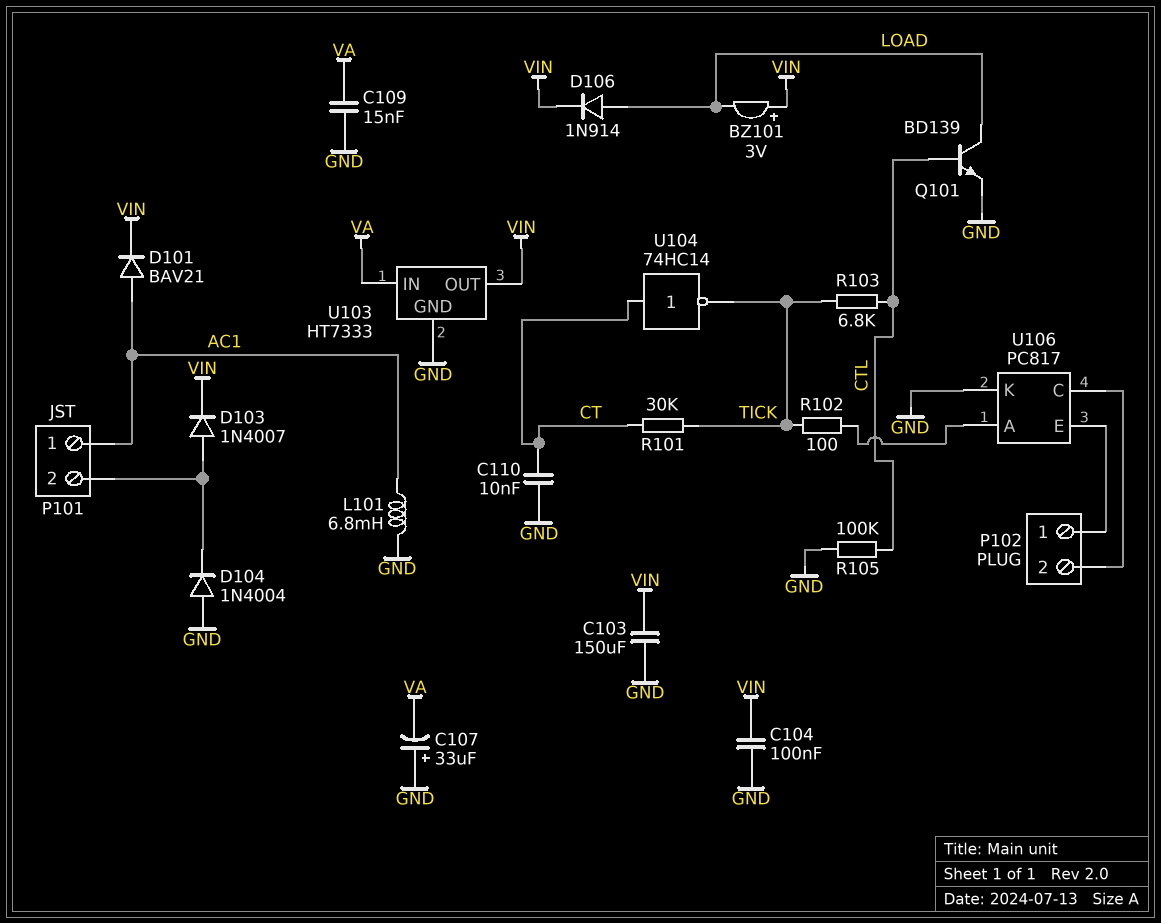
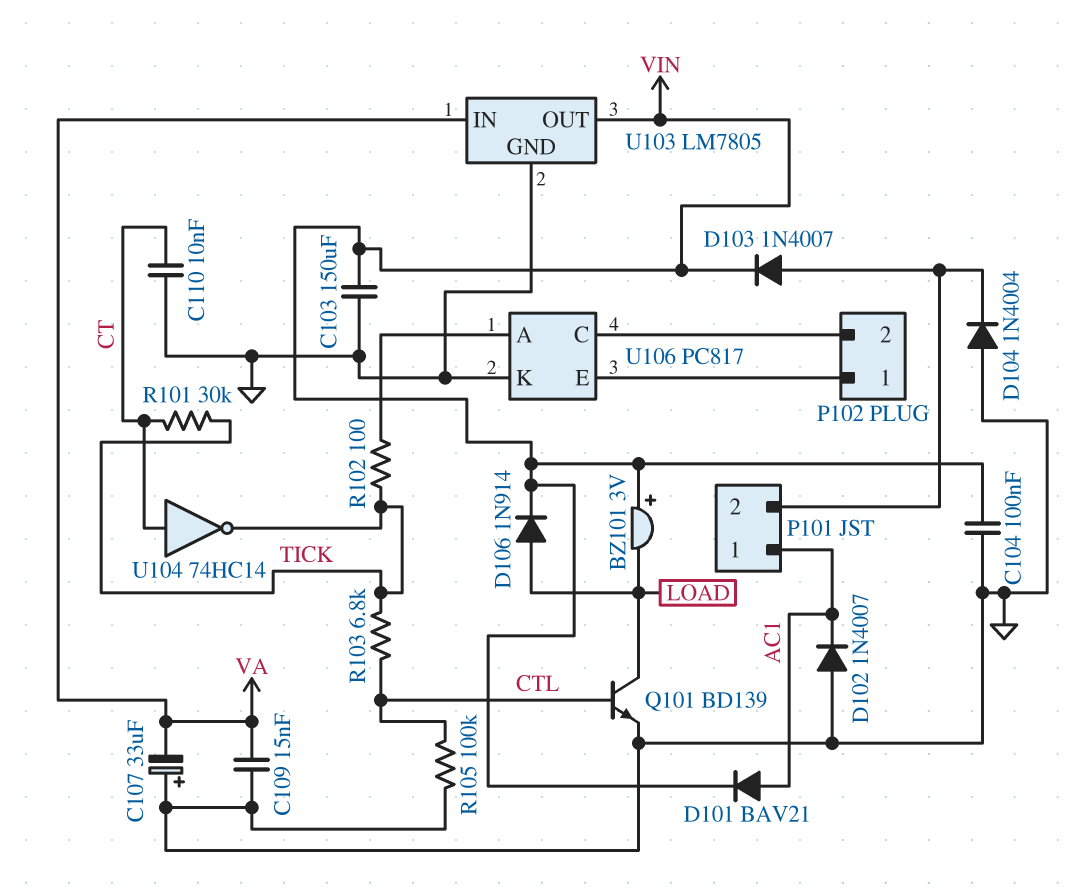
D102: none -> diode 1N4007 (A GND, K AC1)
L101: 6.8mH (AC1, GND) -> none
U103: HT7333 -> LM7805

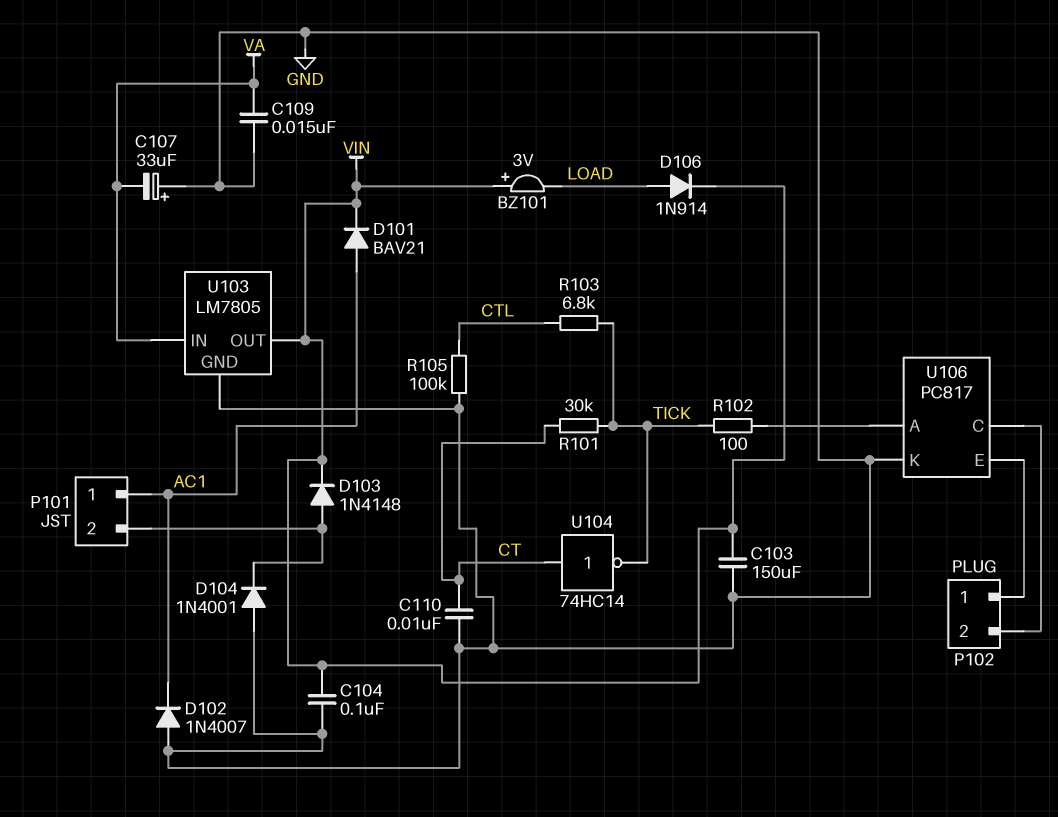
D103: diode 1N4007 (A P101/2, K VIN) -> diode 1N4148 (A P101/2, K VIN)
D104: diode 1N4004 (A GND, K P101/2) -> diode 1N4001 (A GND, K P101/2)
Q101: NPN BD139 (B CTL, C LOAD, E GND) -> none

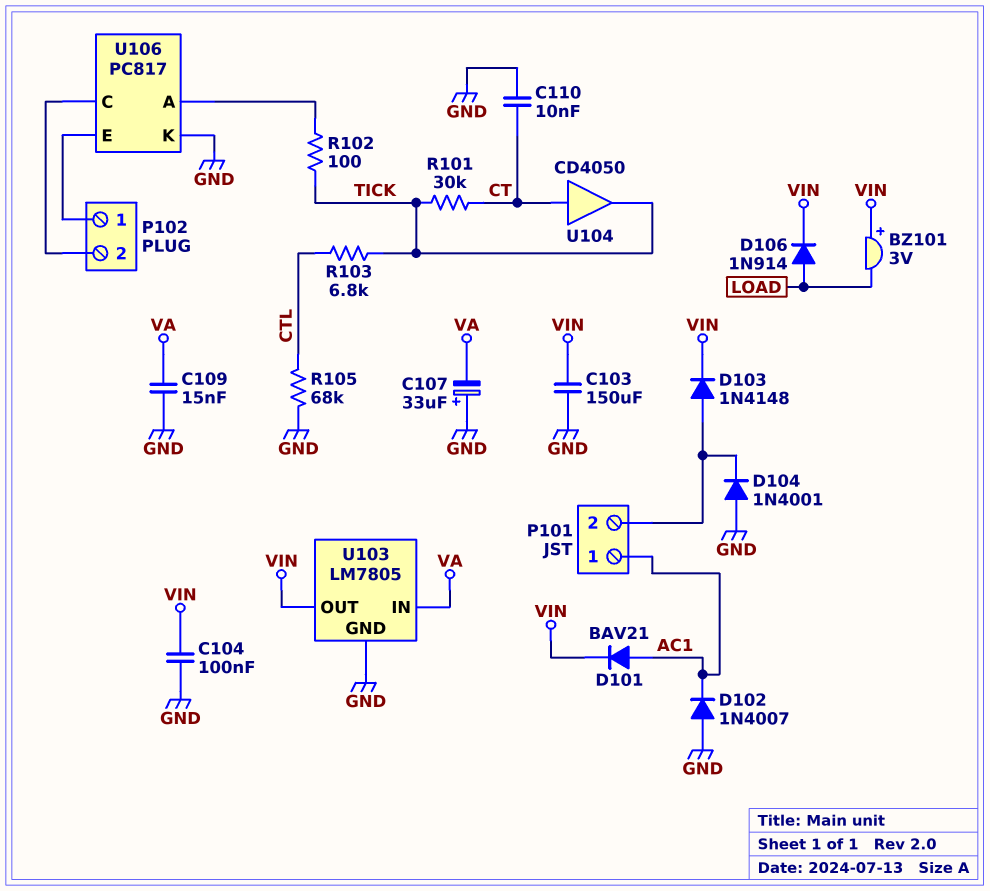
R105: 100k (CTL, GND) -> 68k (CTL, GND)
U104: NOT 74HC14 (in CT, out TICK) -> buffer CD4050 (in CT, out TICK)

